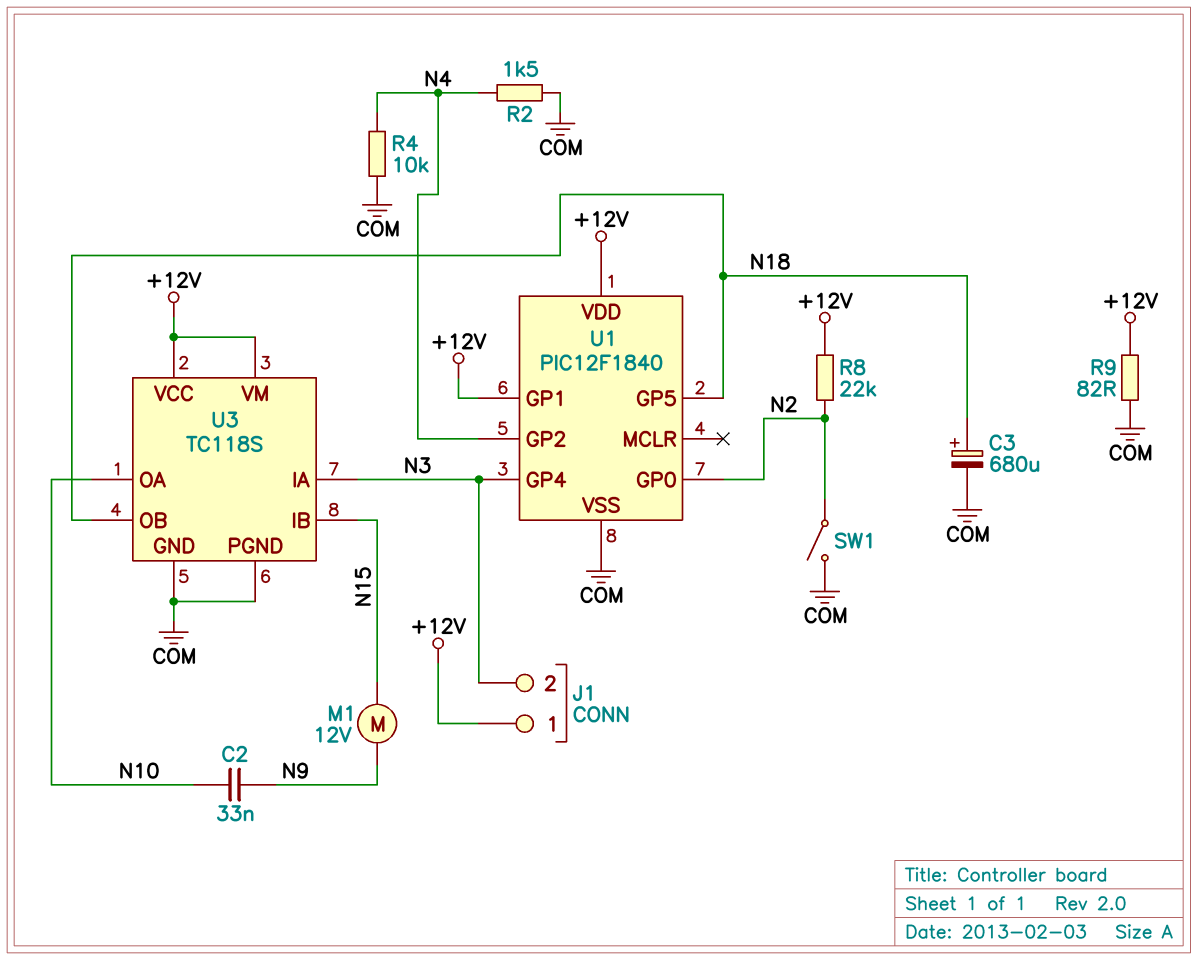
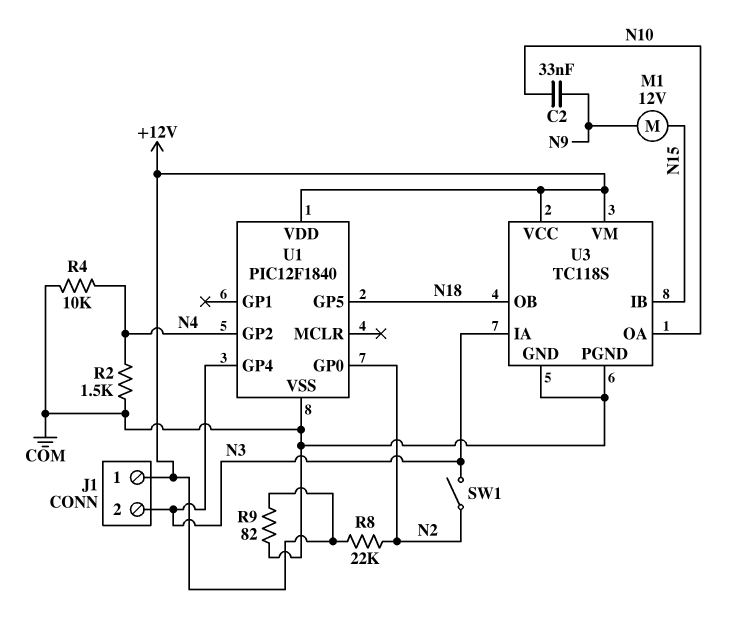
C3: 680uF (plus N18, minus COM) -> none
SW1: switch (COM, N2) -> switch (N2, N3)
U1 pin GP1: +12V -> none

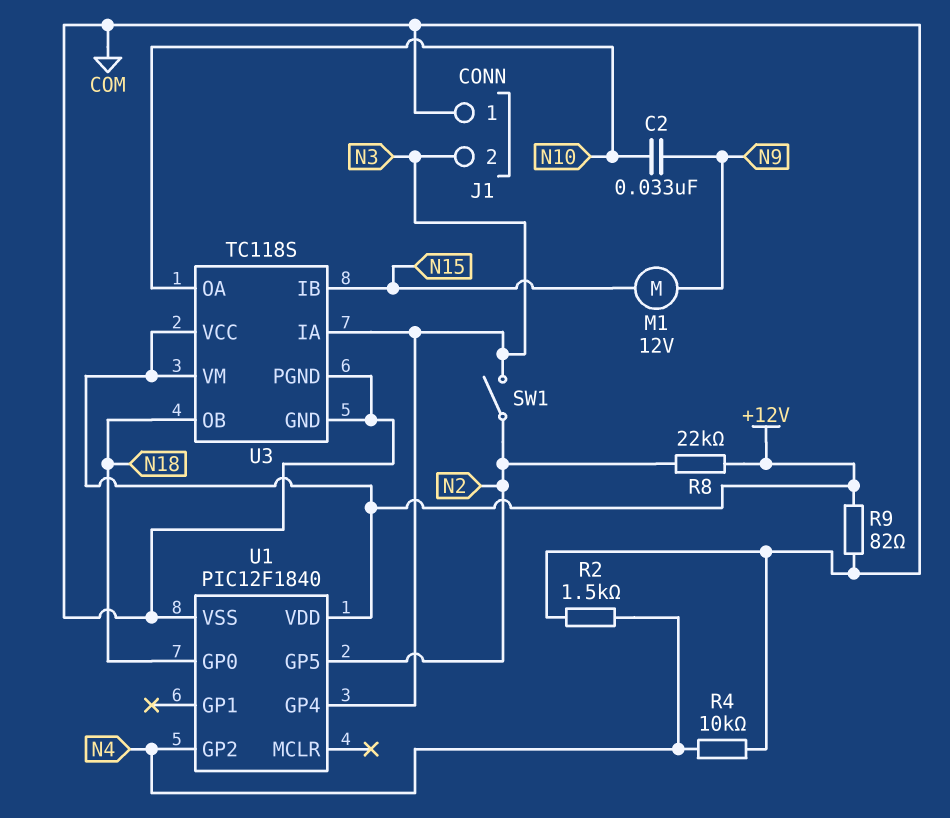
J1 pin 1: +12V -> COM
U1 pin GP0: N2 -> N18
U1 pin GP5: N18 -> N2

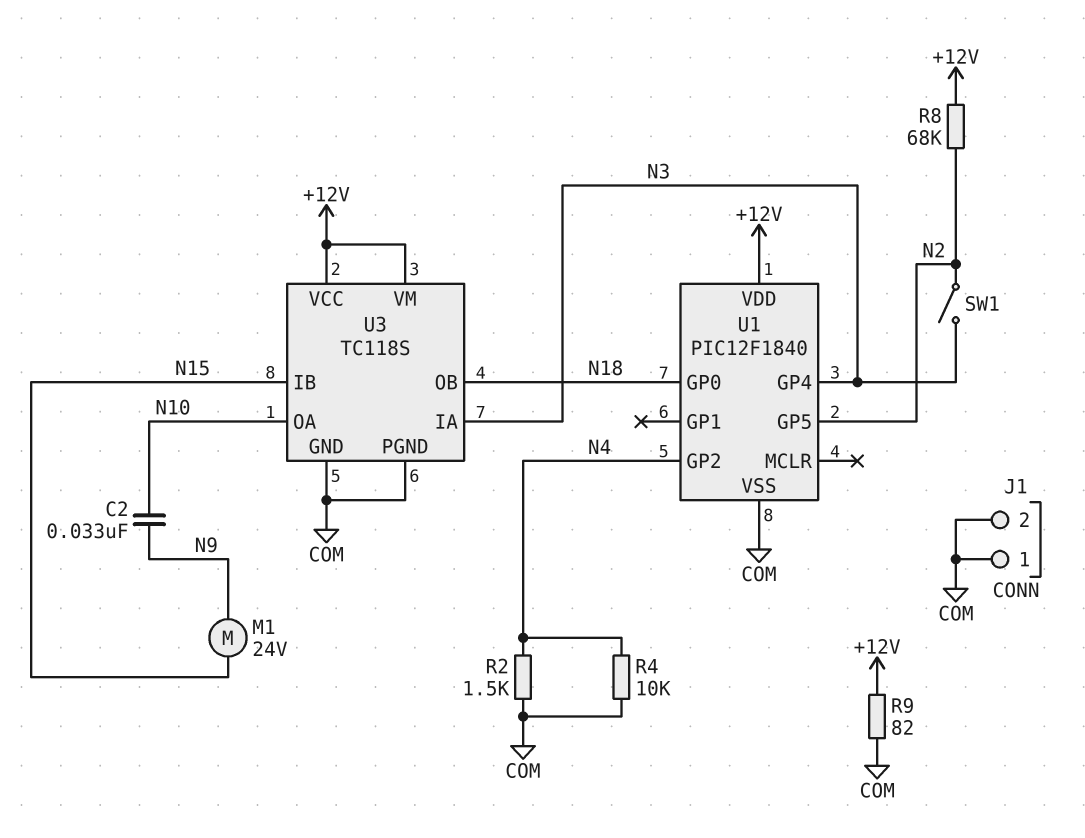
J1 pin 2: N3 -> COM
M1: motor 12V (N9, N15) -> motor 24V (N9, N15)
R8: 22k (+12V, N2) -> 68k (+12V, N2)

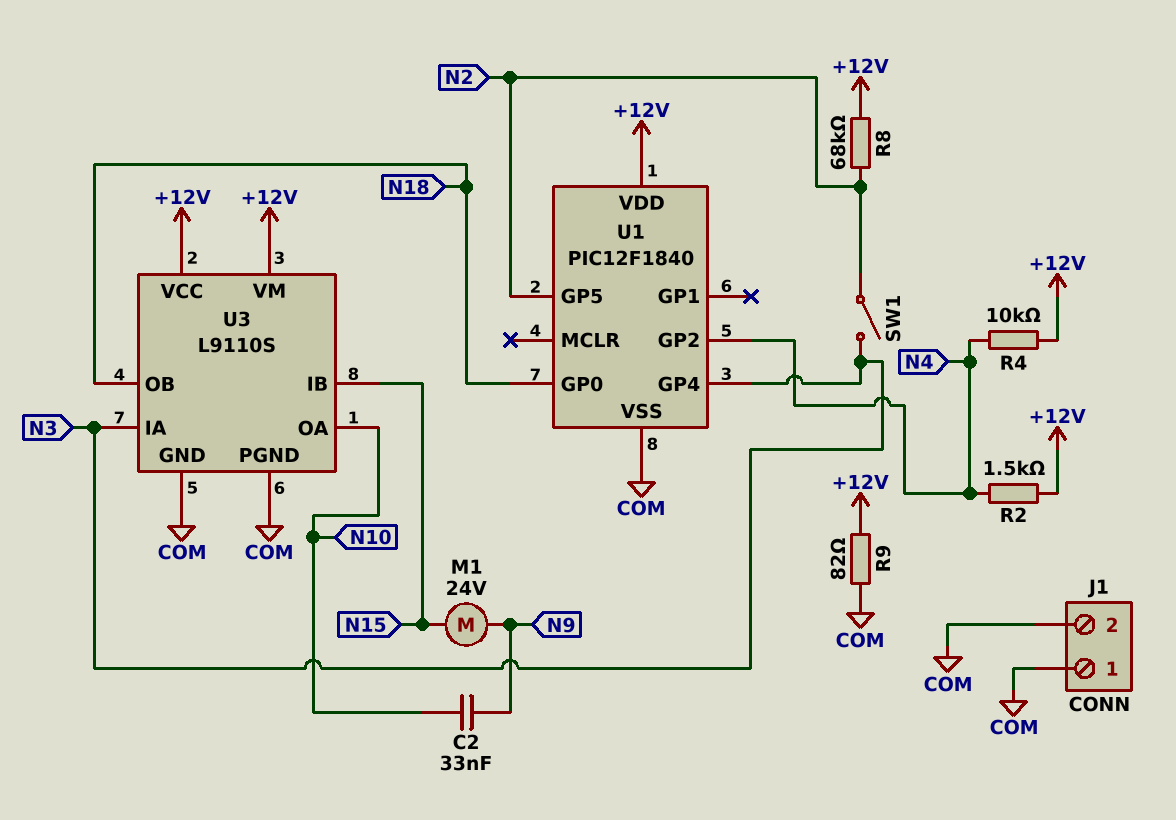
R2: 1.5k (COM, N4) -> 1.5k (+12V, N4)
R4: 10k (COM, N4) -> 10k (+12V, N4)
U3: TC118S -> L9110S

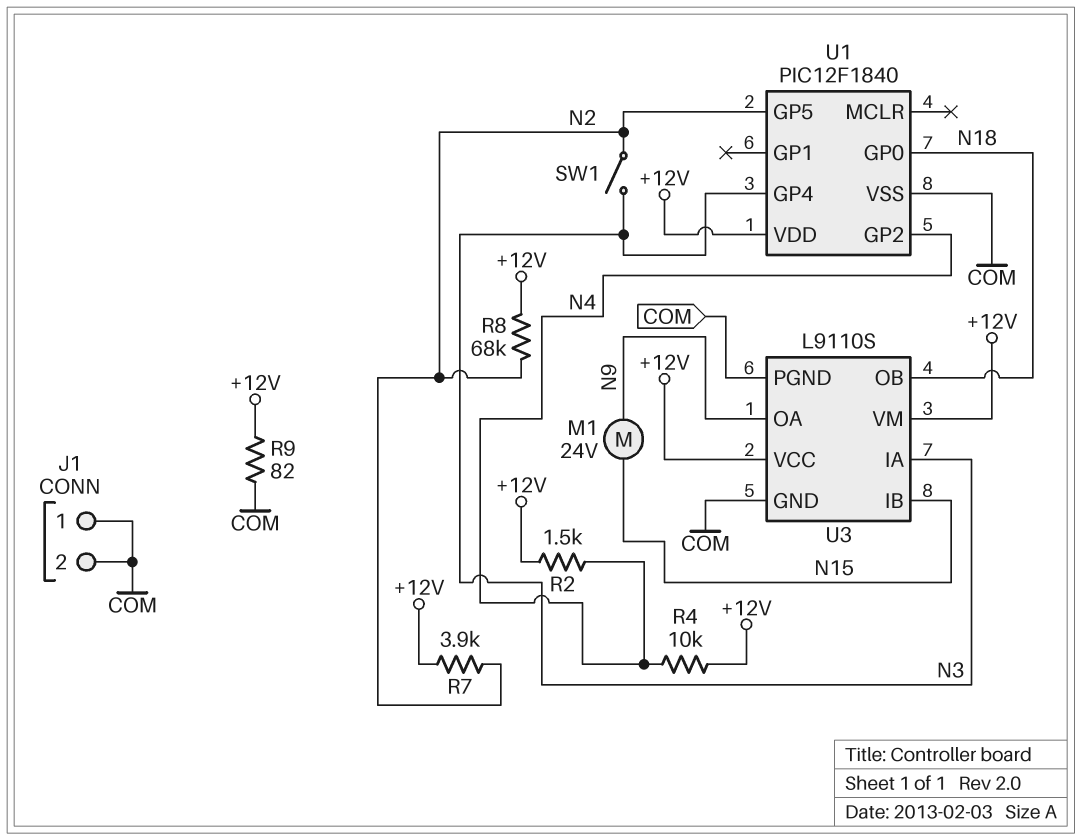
C2: 33nF (N9, N10) -> none
R7: none -> 3.9k (+12V, N2)
U3 pin OA: N10 -> N9

